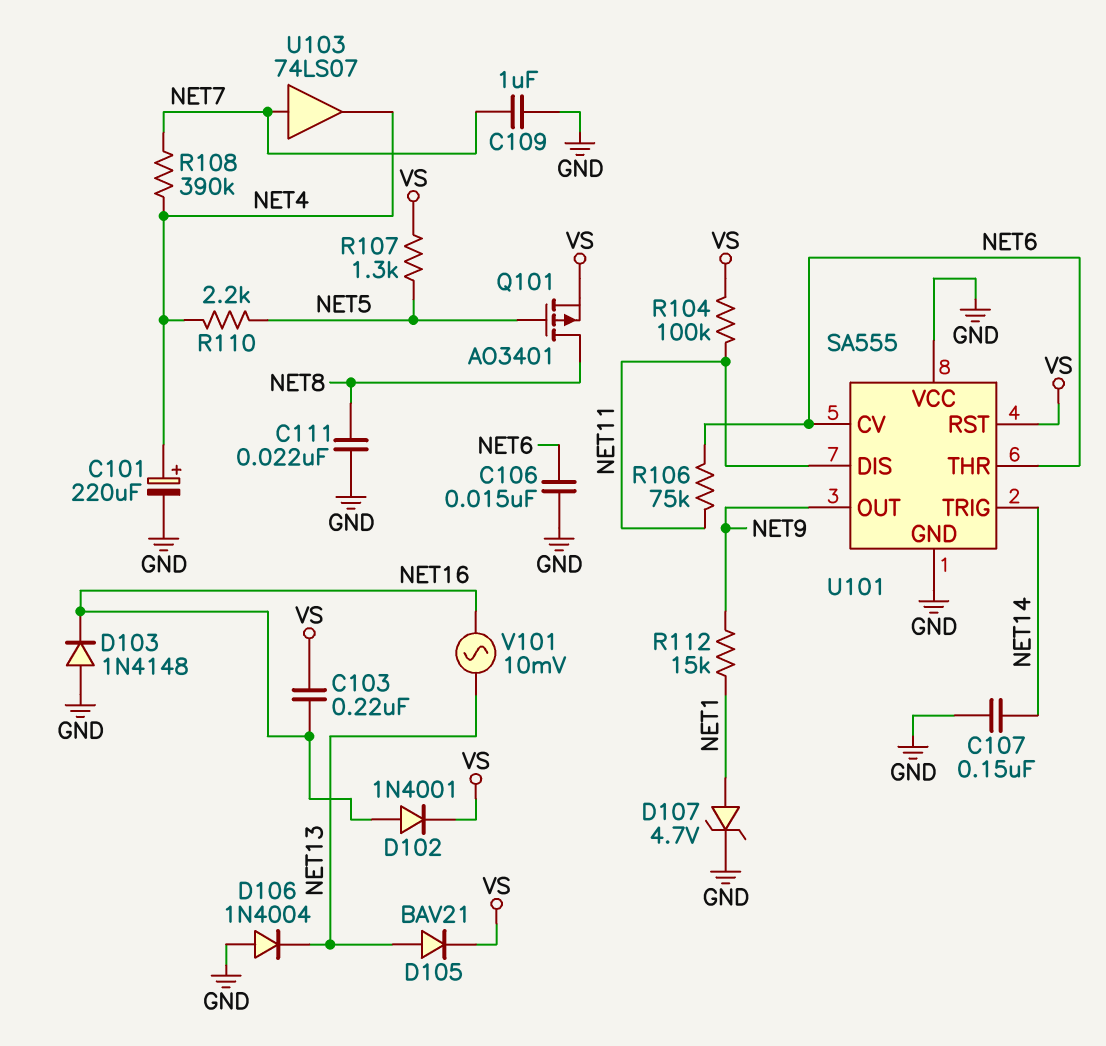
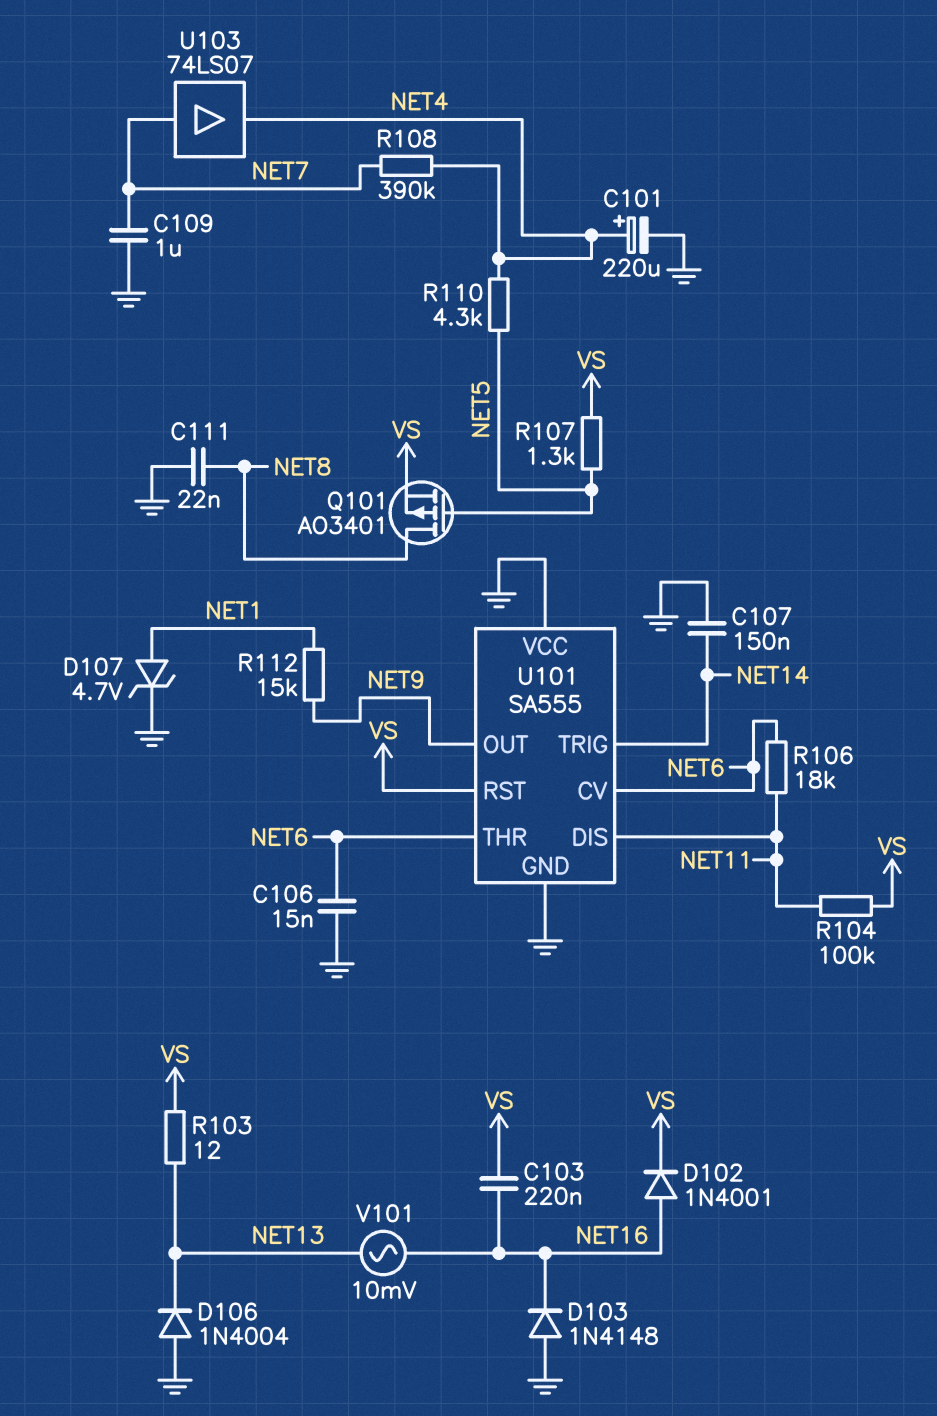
D105: diode BAV21 (A NET13, K VS) -> none
R103: none -> 12 (NET13, VS)
R106: 75k (NET6, NET11) -> 18k (NET6, NET11)
R110: 2.2k (NET4, NET5) -> 4.3k (NET4, NET5)

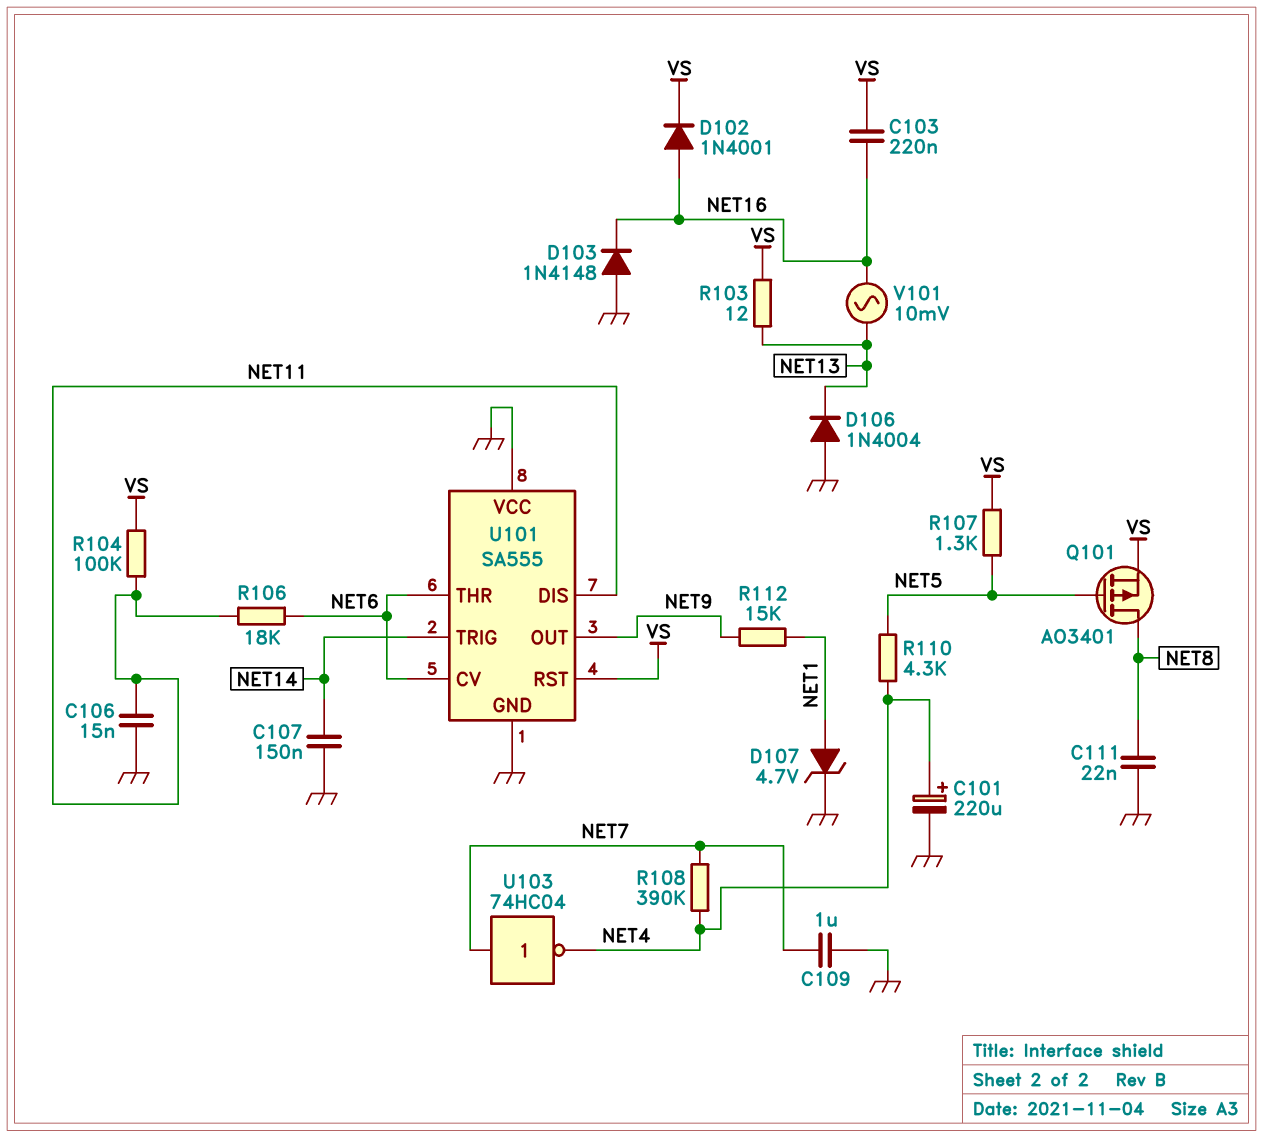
C106: 15nF (GND, NET6) -> 15nF (GND, NET11)
U103: buffer 74LS07 (in NET7, out NET4) -> NOT 74HC04 (in NET7, out NET4)

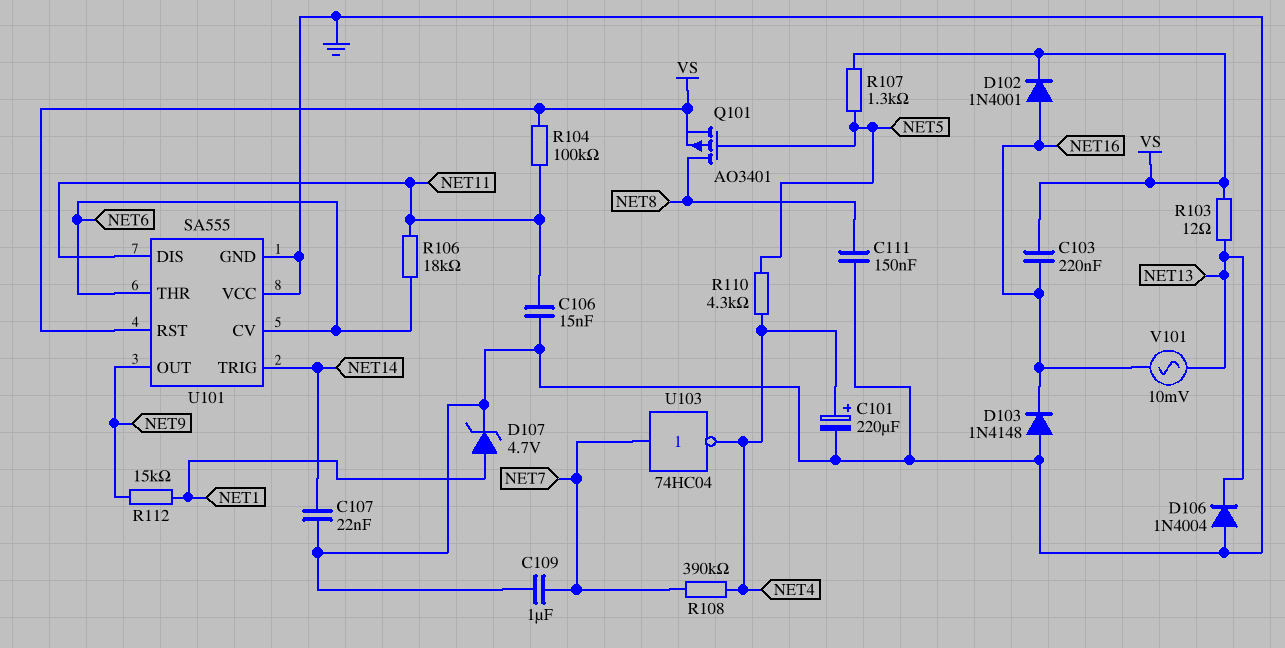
C107: 150nF (GND, NET14) -> 22nF (GND, NET14)
C111: 22nF (GND, NET8) -> 150nF (GND, NET8)

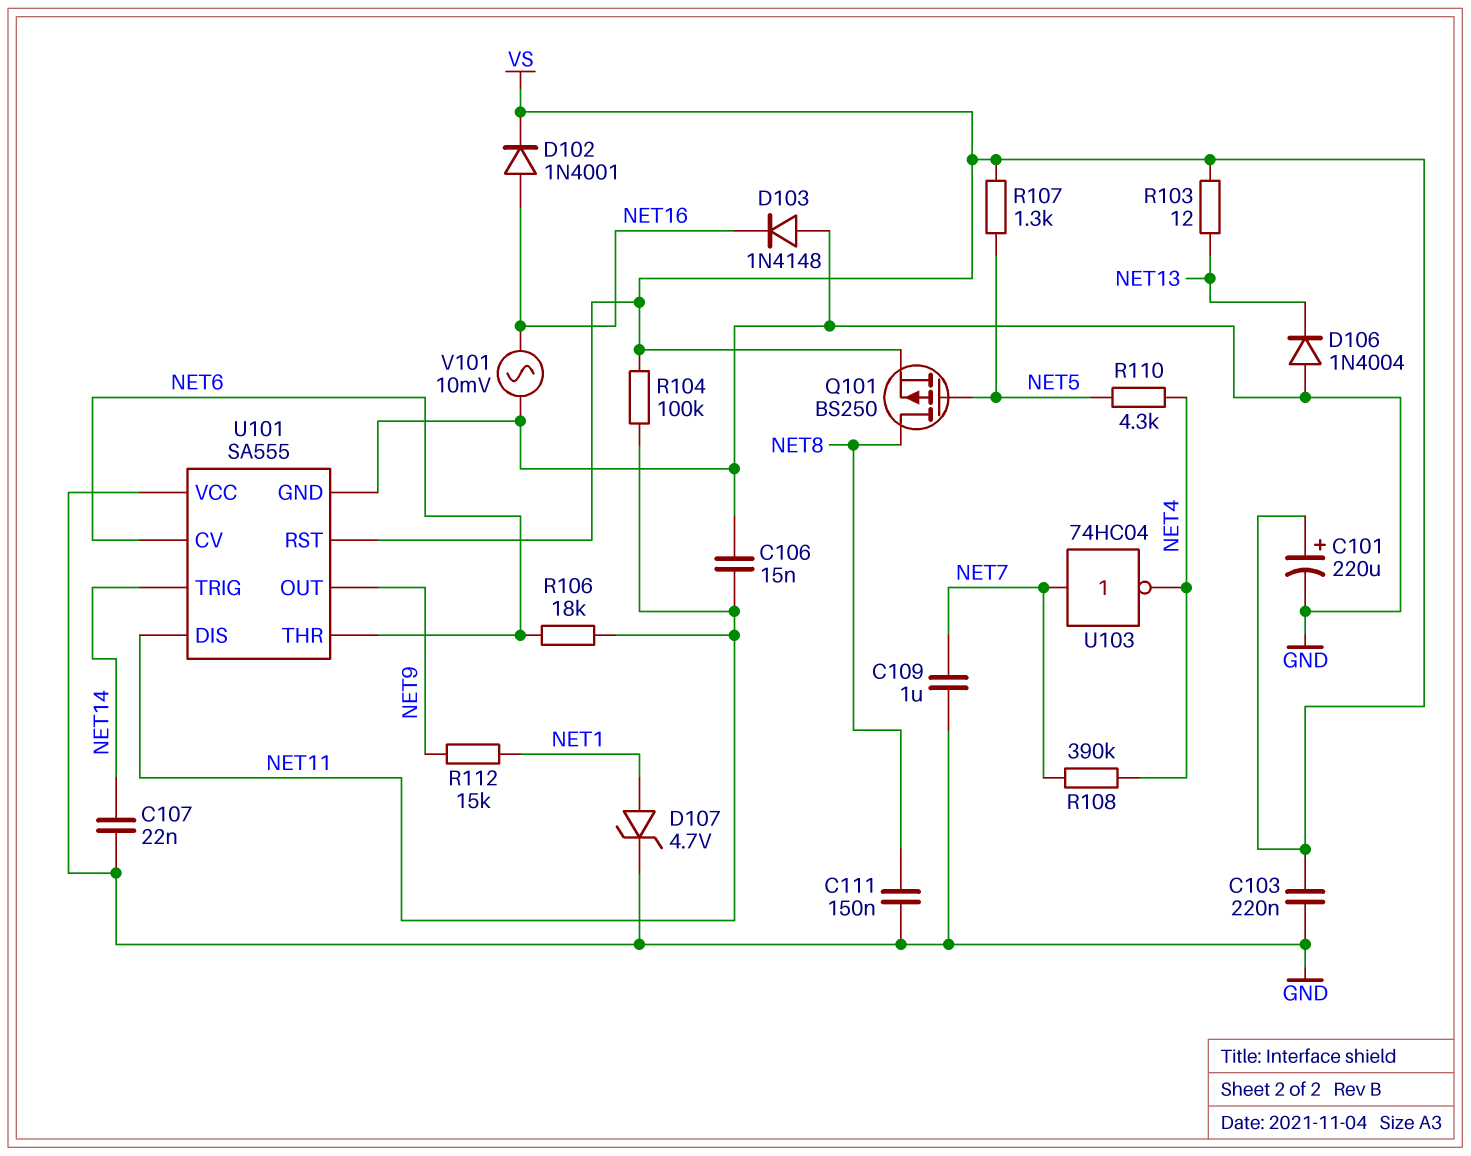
C101: 220uF (plus NET4, minus GND) -> 220uF (plus VS, minus GND)
C103: 220nF (NET16, VS) -> 220nF (GND, VS)
Q101: PMOS AO3401 (G NET5, D NET8, S VS) -> PMOS BS250 (G NET5, D NET8, S VS)
V101: AC 10mV (NET13, NET16) -> AC 10mV (GND, NET16)

